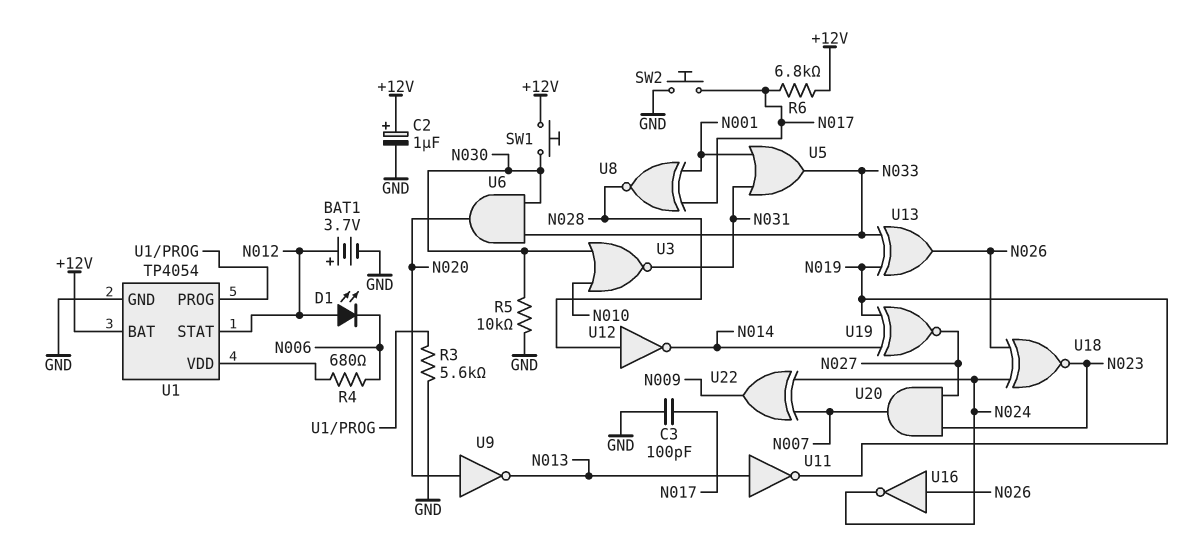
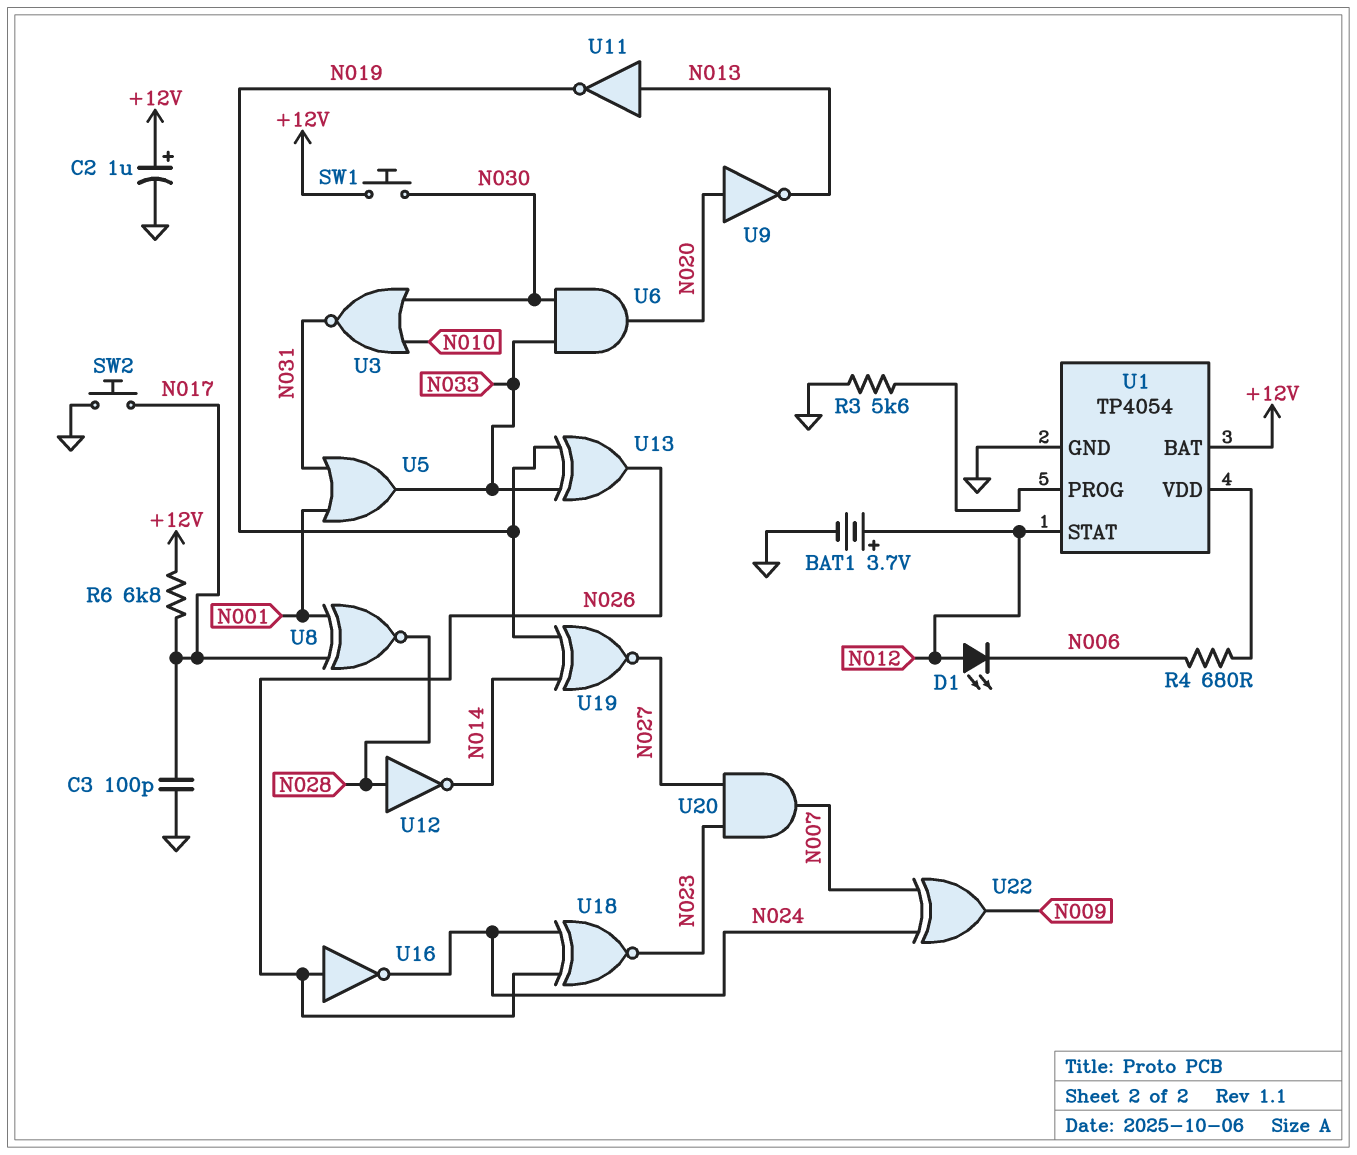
R5: 10k (GND, N030) -> none

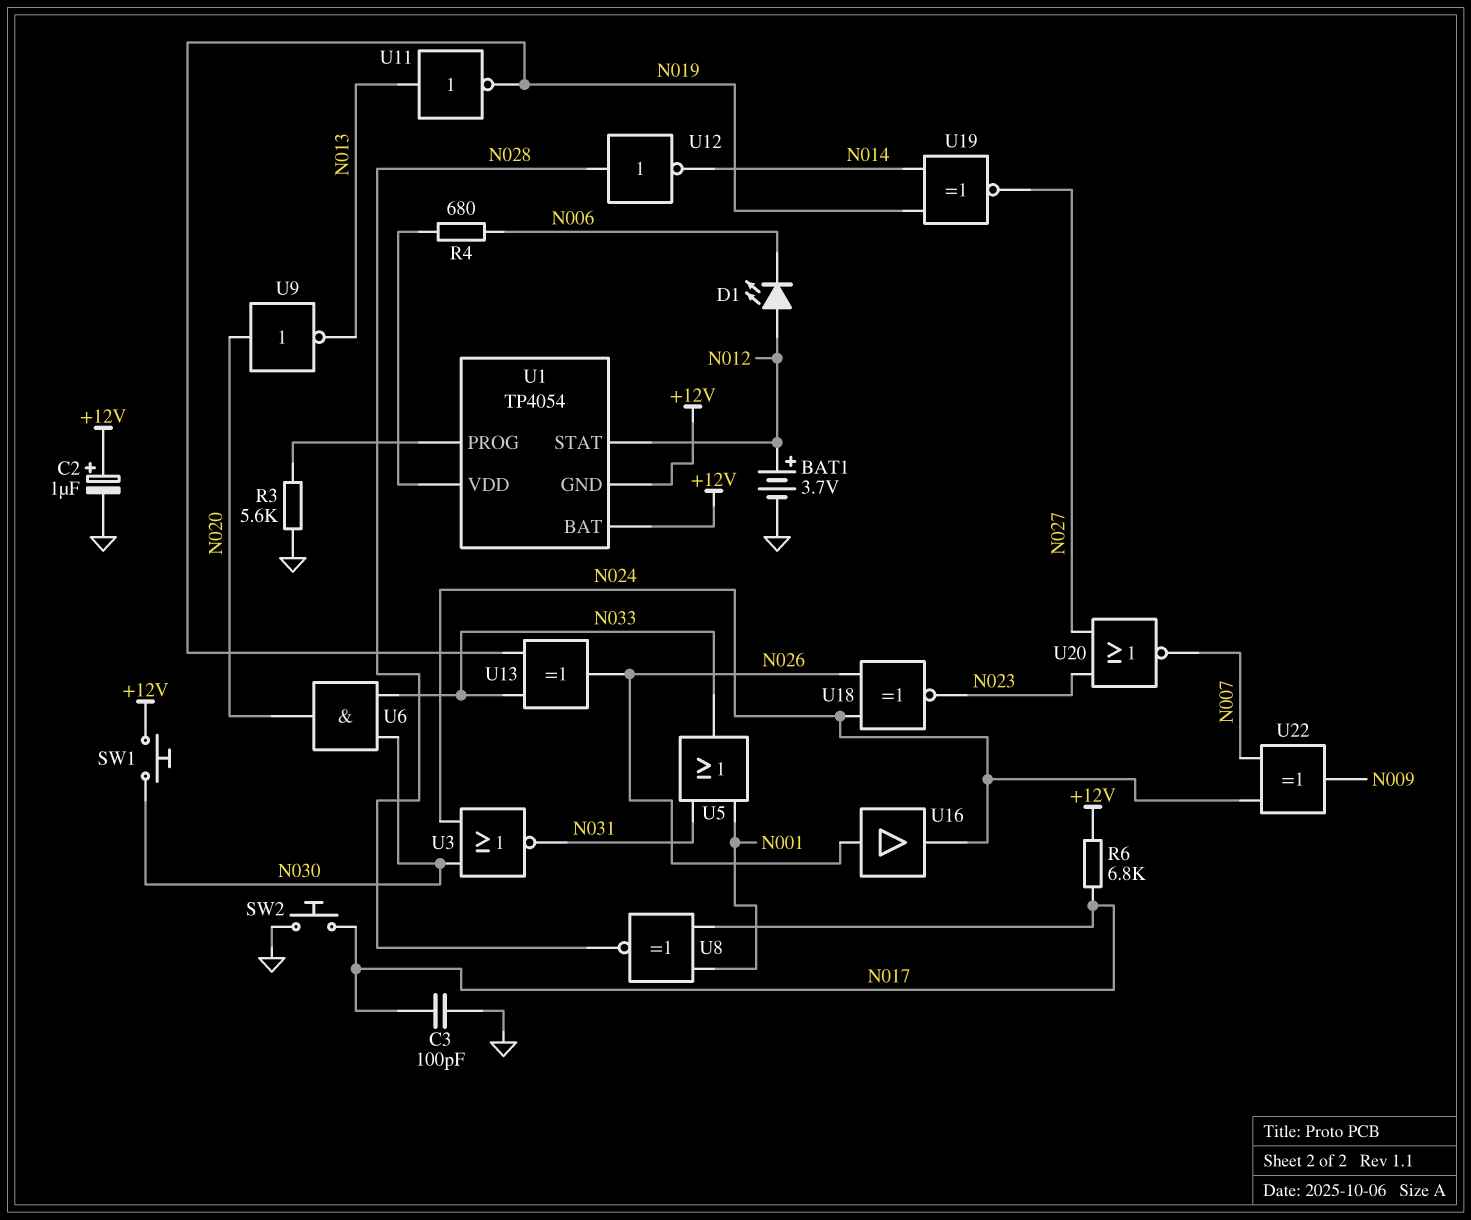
U1 pin GND: GND -> +12V
U3: NOR (in N010, in N030, out N031) -> NOR (in N024, in N030, out N031)
U16: NOT (in N026, out N024) -> buffer (in N026, out N024)
U20: AND (in N023, in N027, out N007) -> NOR (in N023, in N027, out N007)

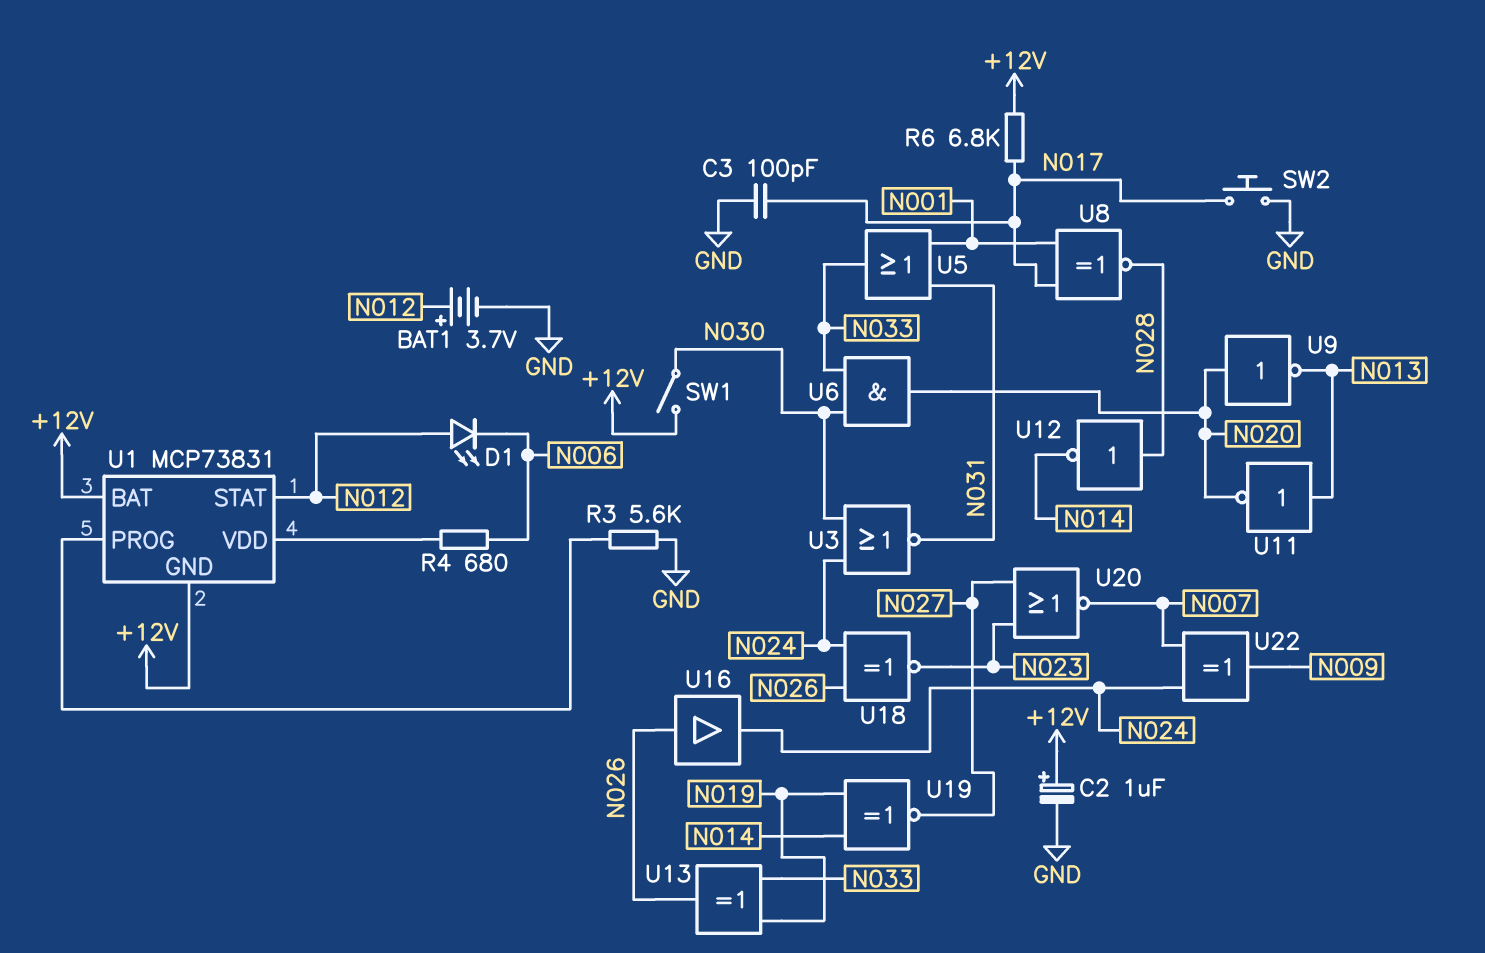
SW1: button (+12V, N030) -> switch (+12V, N030)
U1: TP4054 -> MCP73831
U11: NOT (in N013, out N019) -> NOT (in N013, out N020)

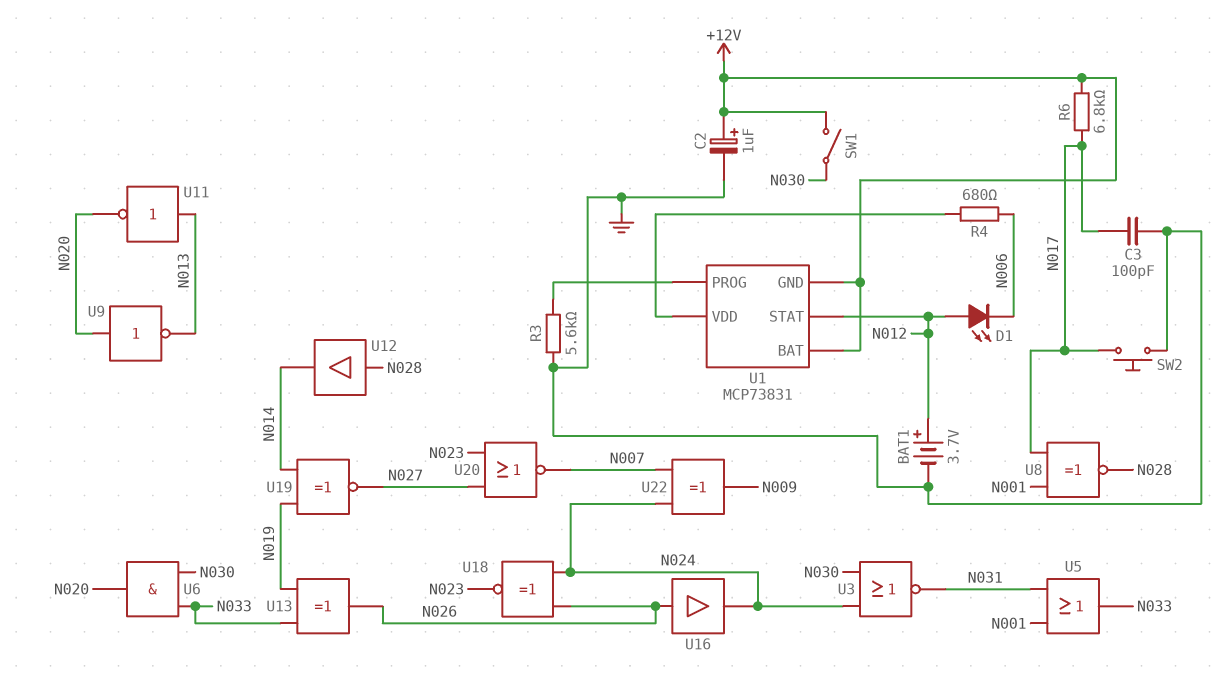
U12: NOT (in N028, out N014) -> buffer (in N028, out N014)

